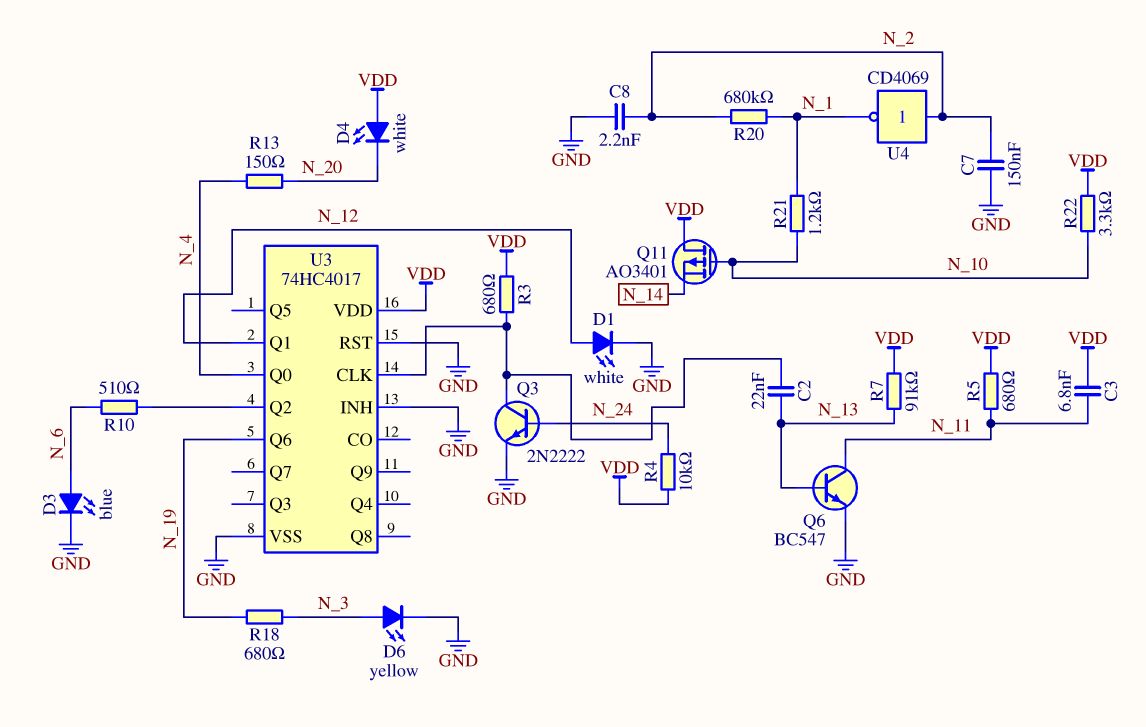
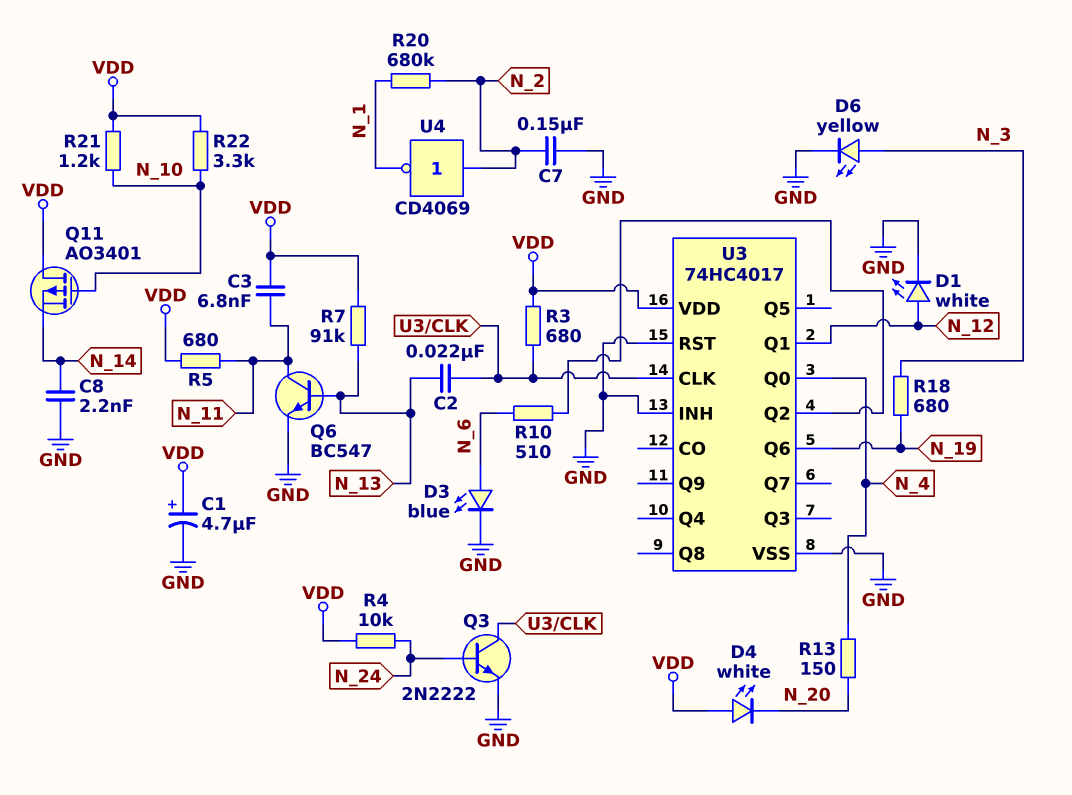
C1: none -> 4.7uF (plus VDD, minus GND)
C8: 2.2nF (GND, N_2) -> 2.2nF (GND, N_14)
R21: 1.2k (N_1, N_10) -> 1.2k (N_10, VDD)

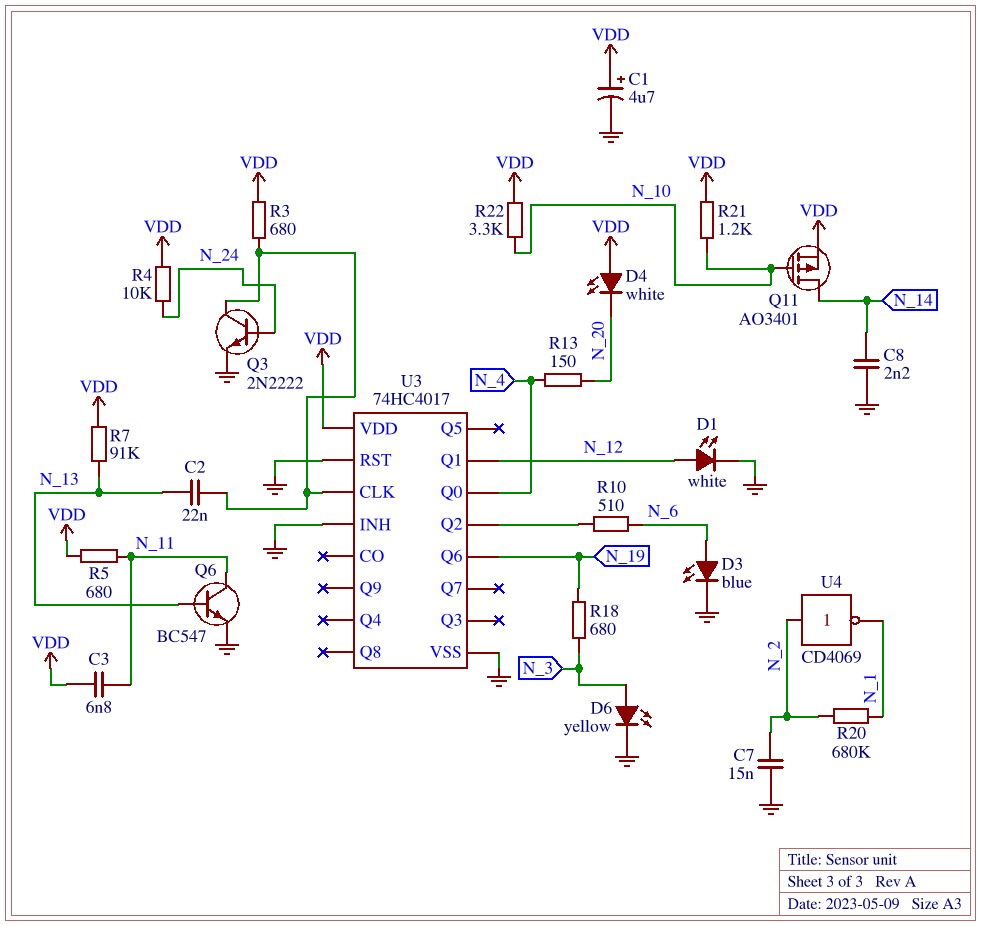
C7: 150nF (GND, N_2) -> 15nF (GND, N_2)
Q11: PMOS AO3401 (G N_10, D VDD, S N_14) -> PMOS AO3401 (G N_10, D N_14, S VDD)

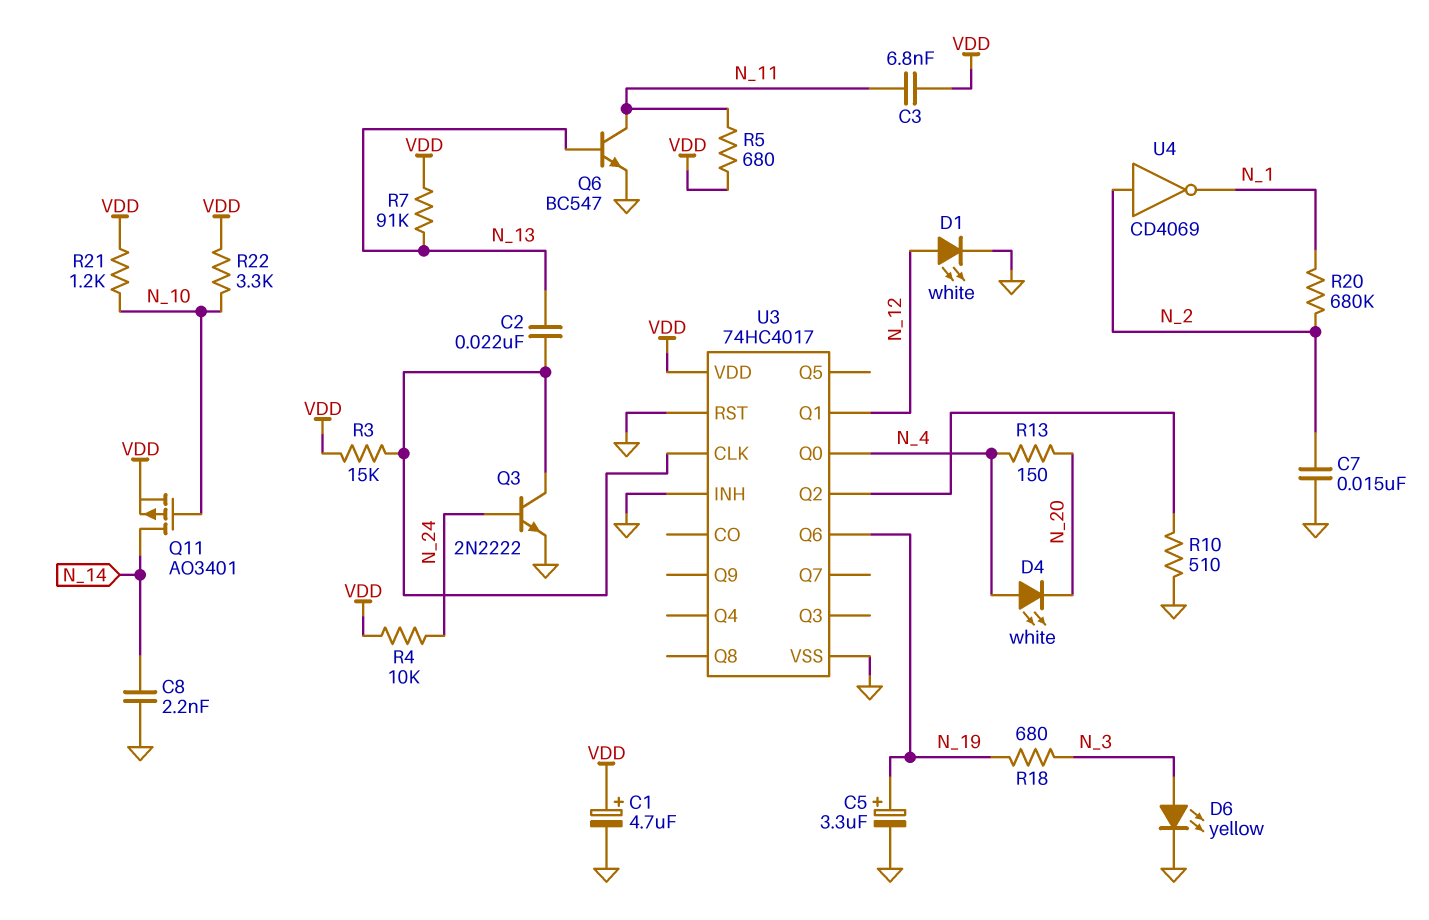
C5: none -> 3.3uF (plus N_19, minus GND)
D3: LED blue (A N_6, K GND) -> none
D4: LED white (A VDD, K N_20) -> LED white (A N_4, K N_20)
R3: 680 (U3/CLK, VDD) -> 15k (U3/CLK, VDD)
R10: 510 (N_6, U3/Q2) -> 510 (GND, U3/Q2)

